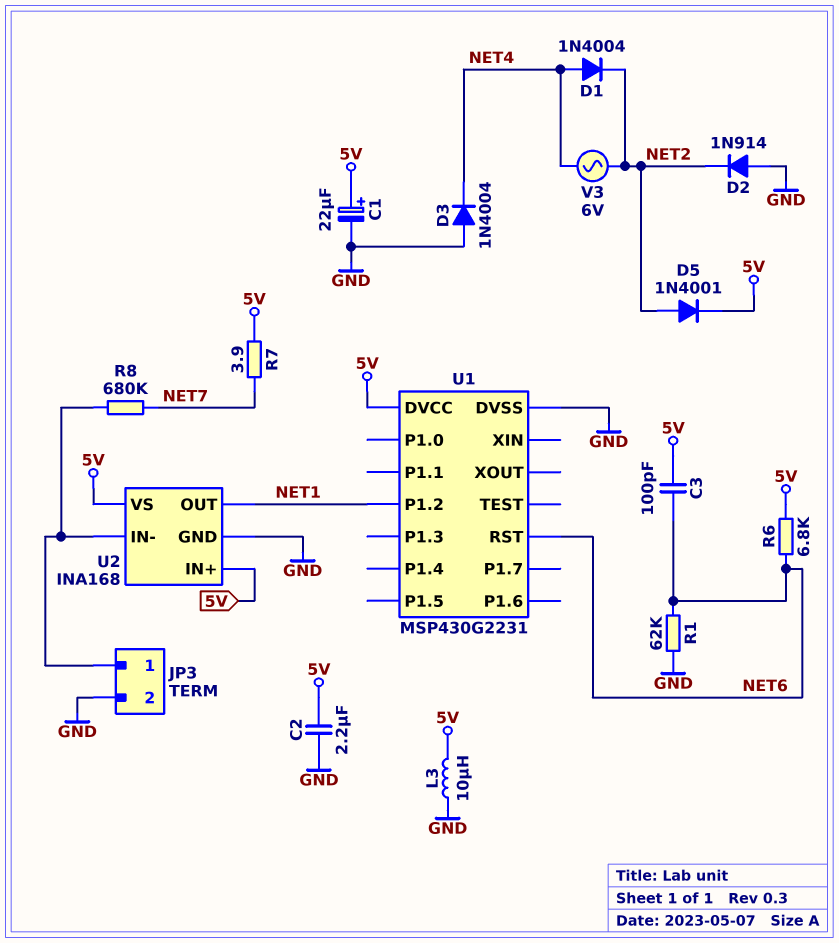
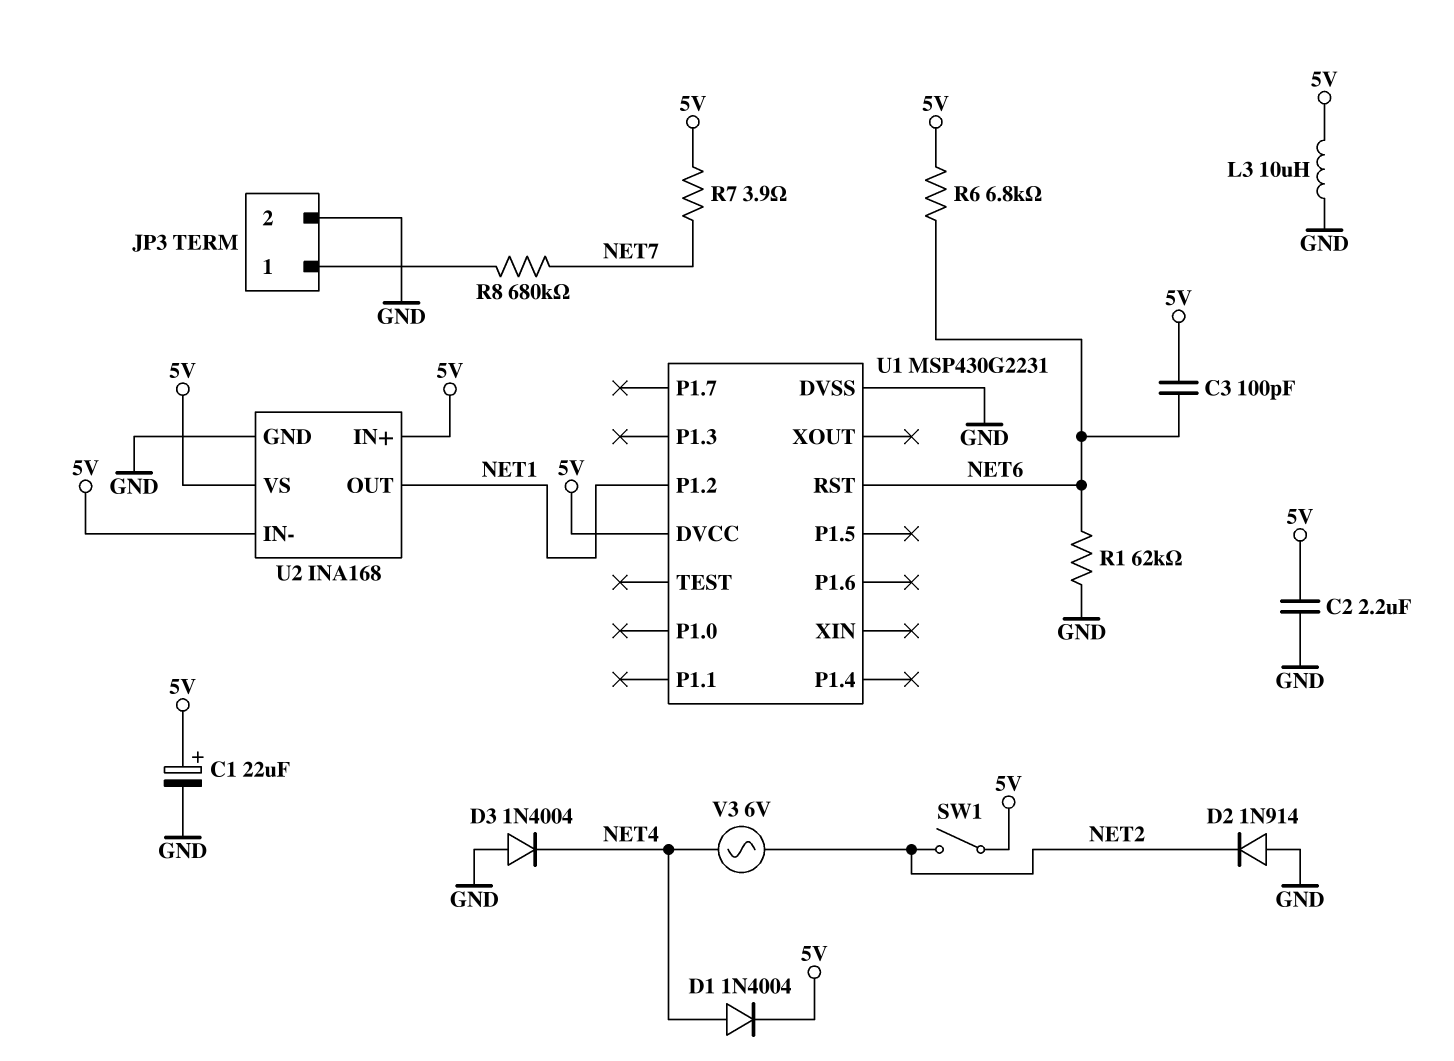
D1: diode 1N4004 (A NET4, K NET2) -> diode 1N4004 (A NET4, K 5V)
D5: diode 1N4001 (A NET2, K 5V) -> none
SW1: none -> switch (5V, NET2)
U2 pin IN-: JP3/1 -> 5V

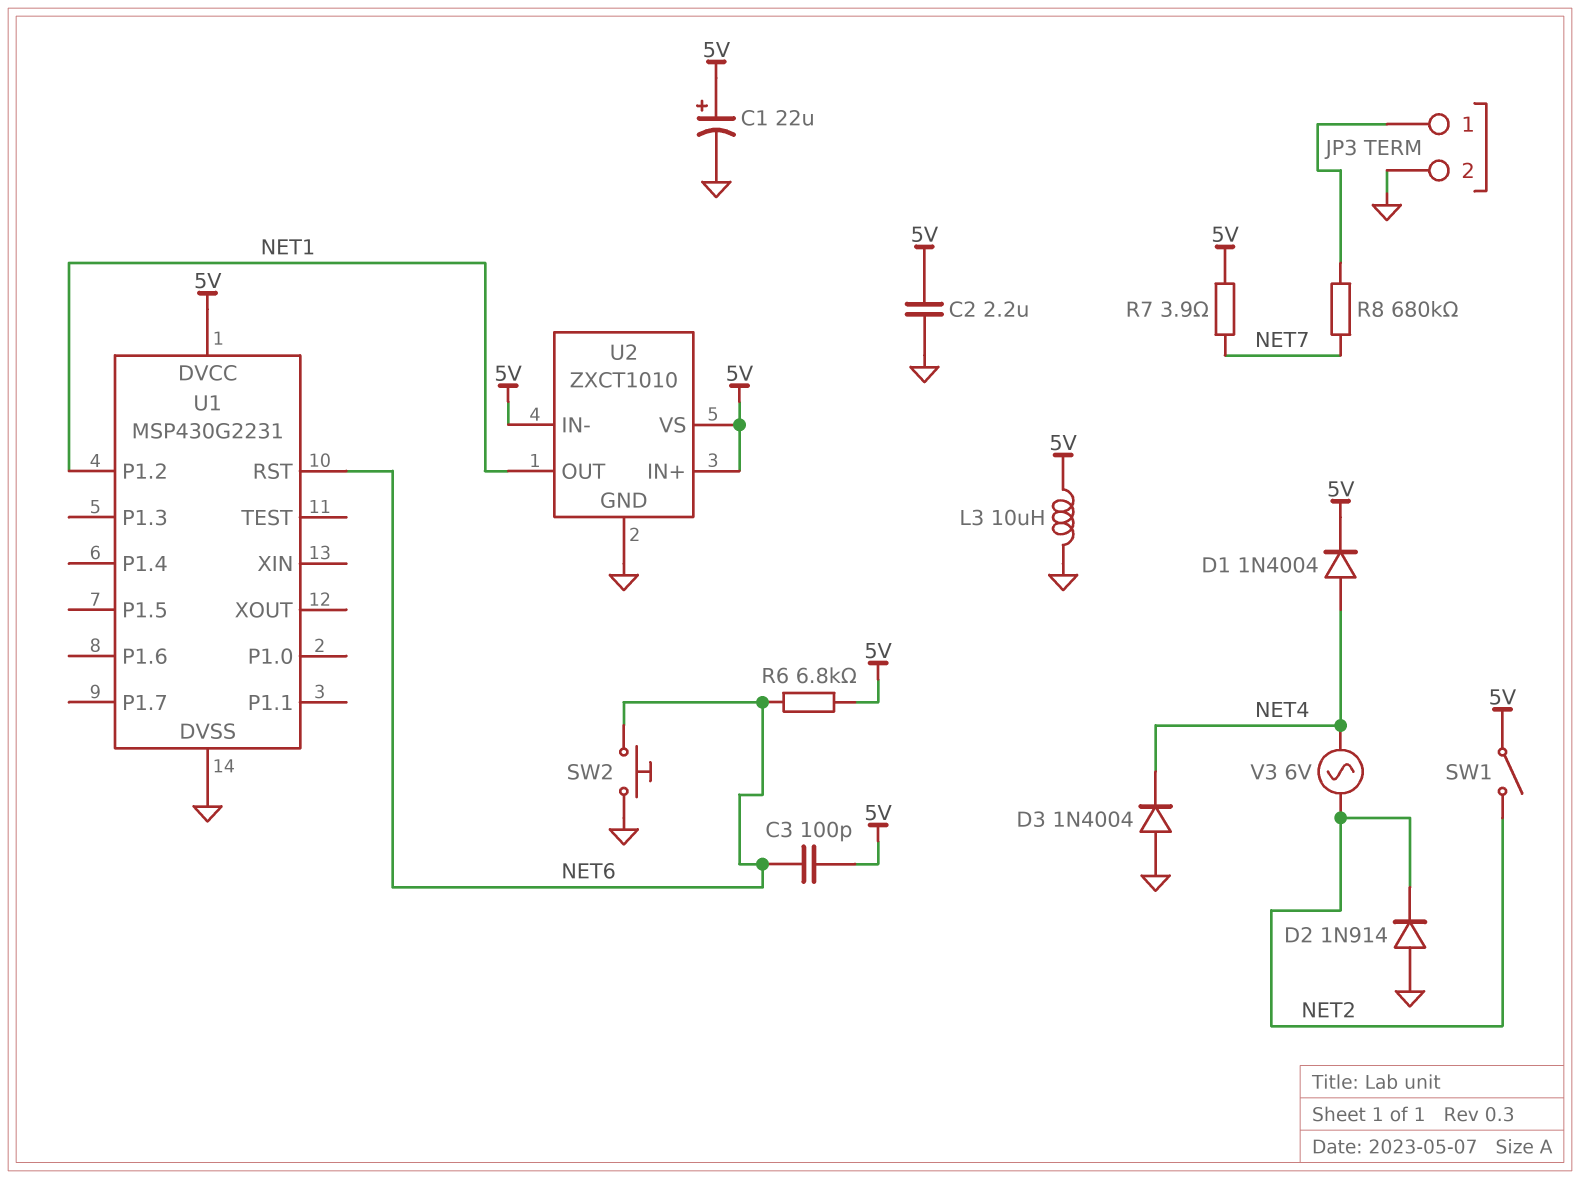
R1: 62k (GND, NET6) -> none
SW2: none -> button (GND, NET6)
U2: INA168 -> ZXCT1010

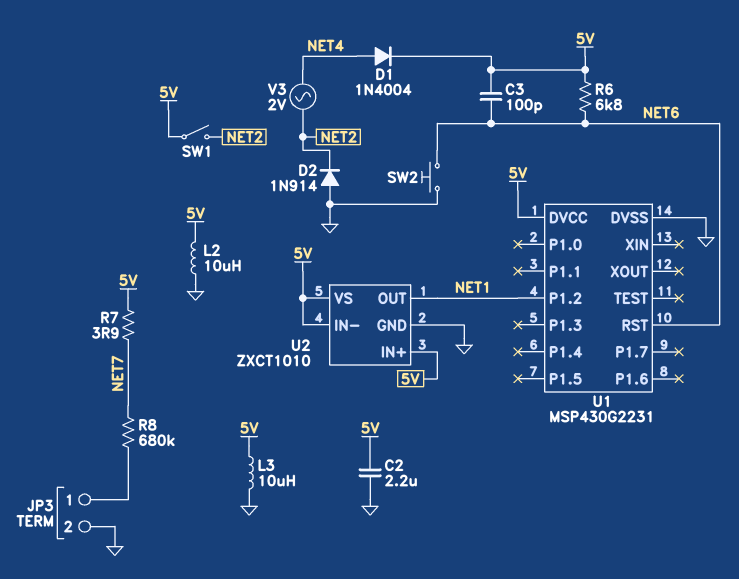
C1: 22uF (plus 5V, minus GND) -> none
D3: diode 1N4004 (A GND, K NET4) -> none
L2: none -> 10uH (5V, GND)
V3: AC 6V (NET2, NET4) -> AC 2V (NET2, NET4)

